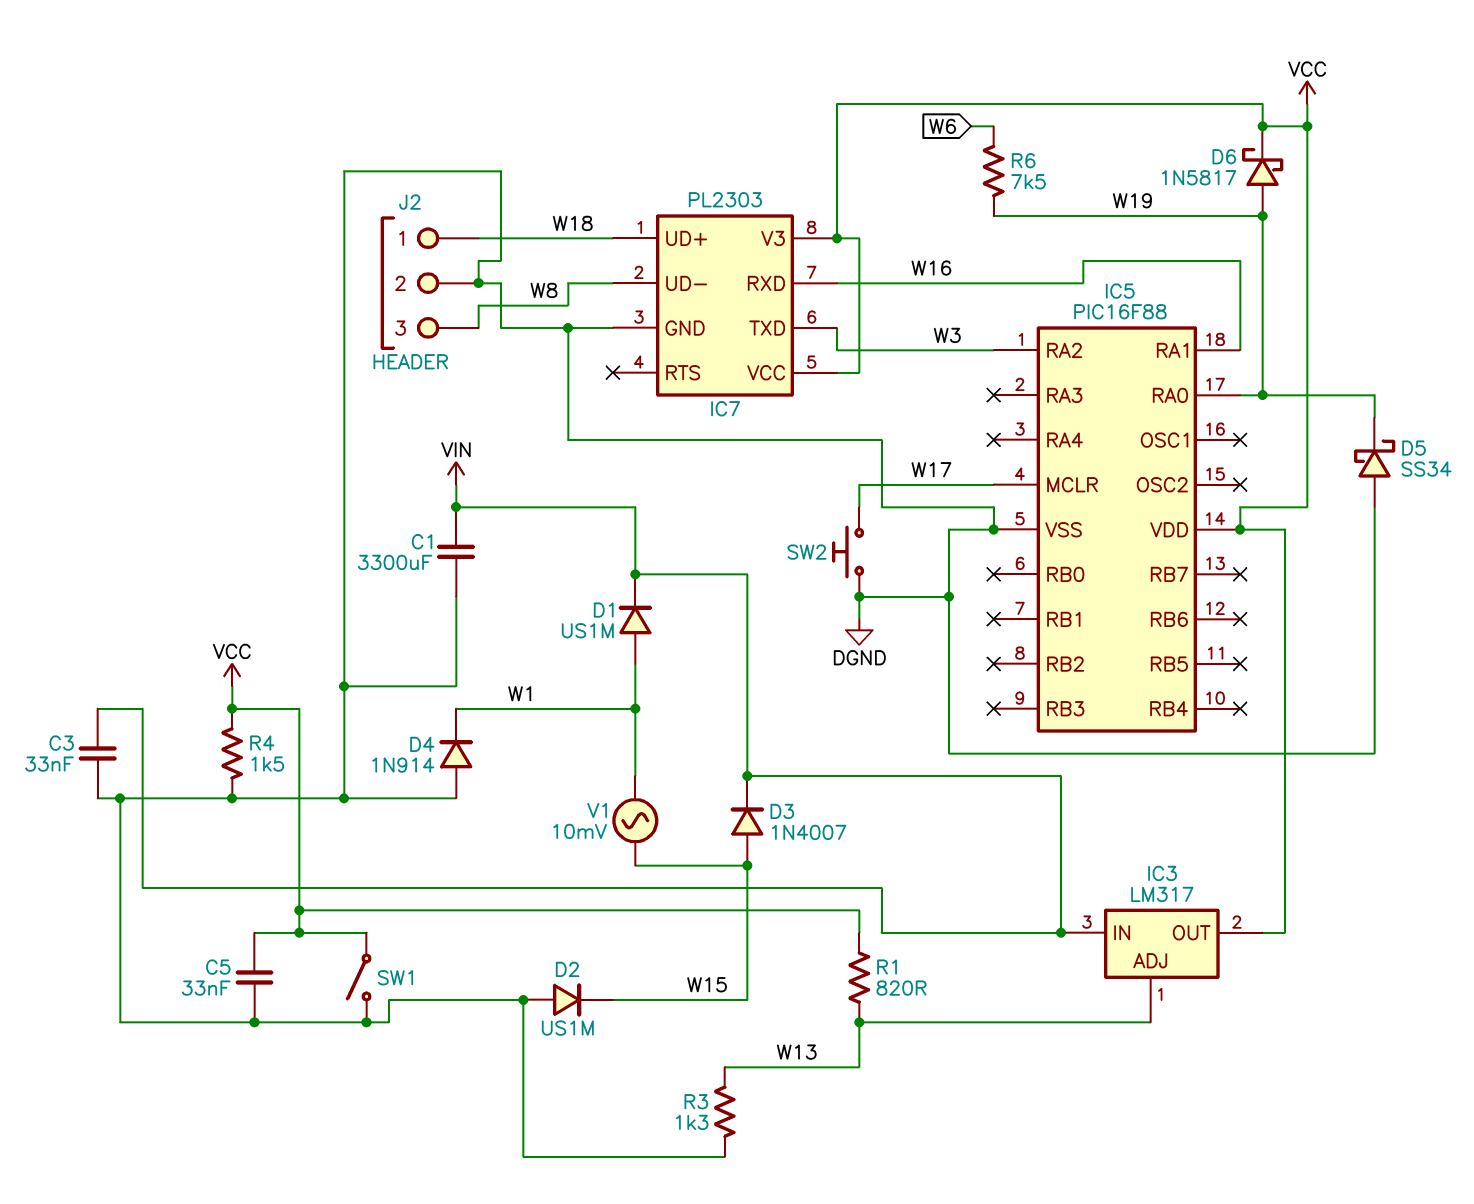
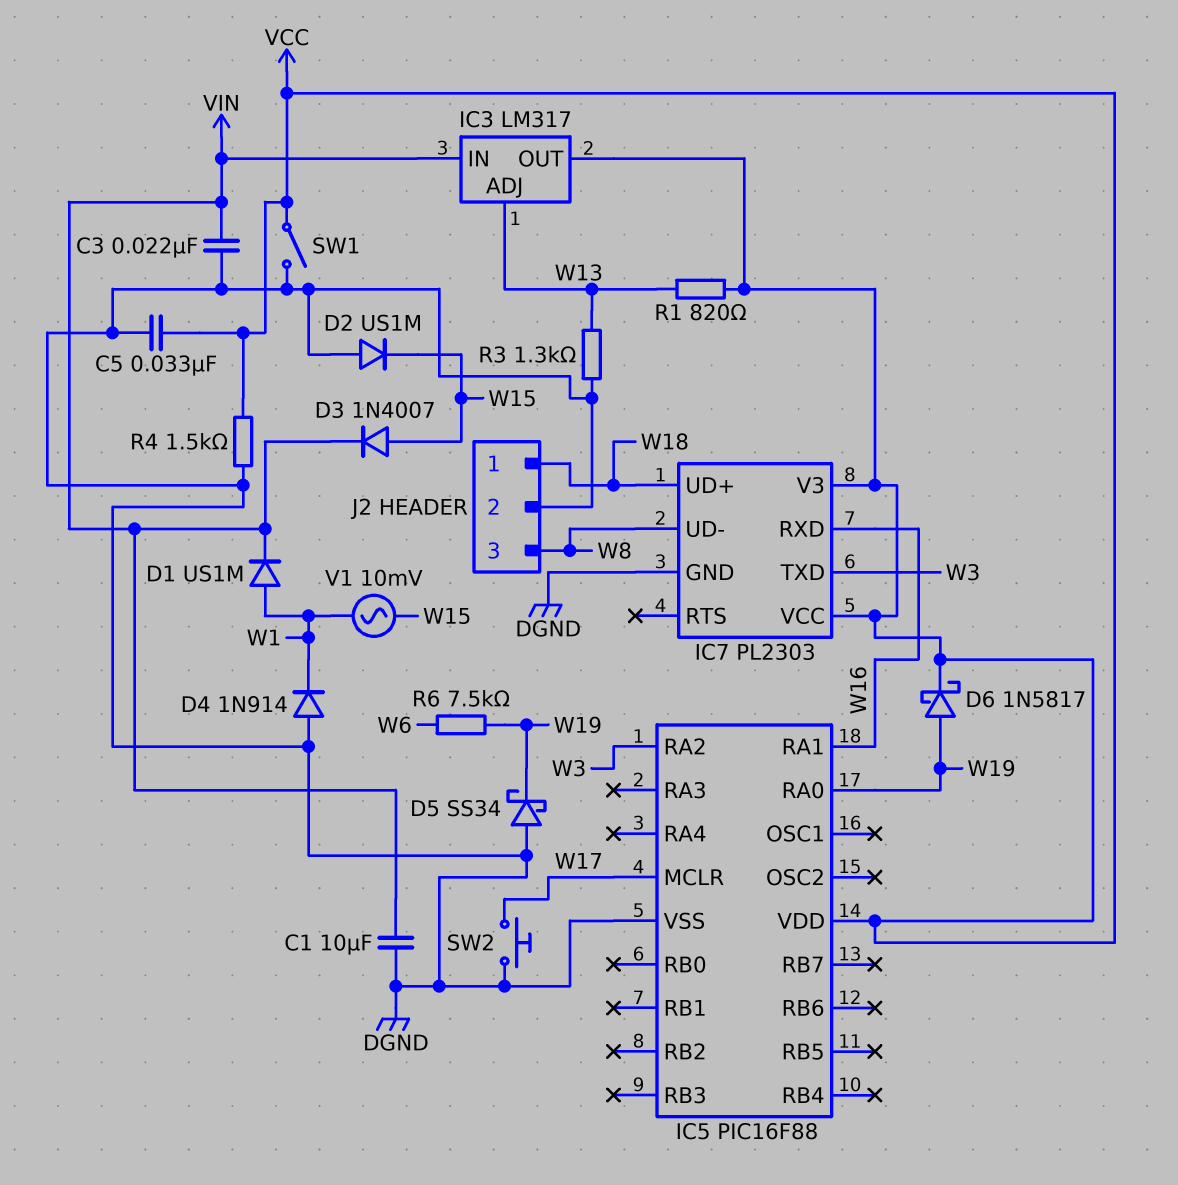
C1: 3300uF (DGND, VIN) -> 10uF (DGND, VIN)
C3: 33nF (DGND, VIN) -> 22nF (DGND, VIN)

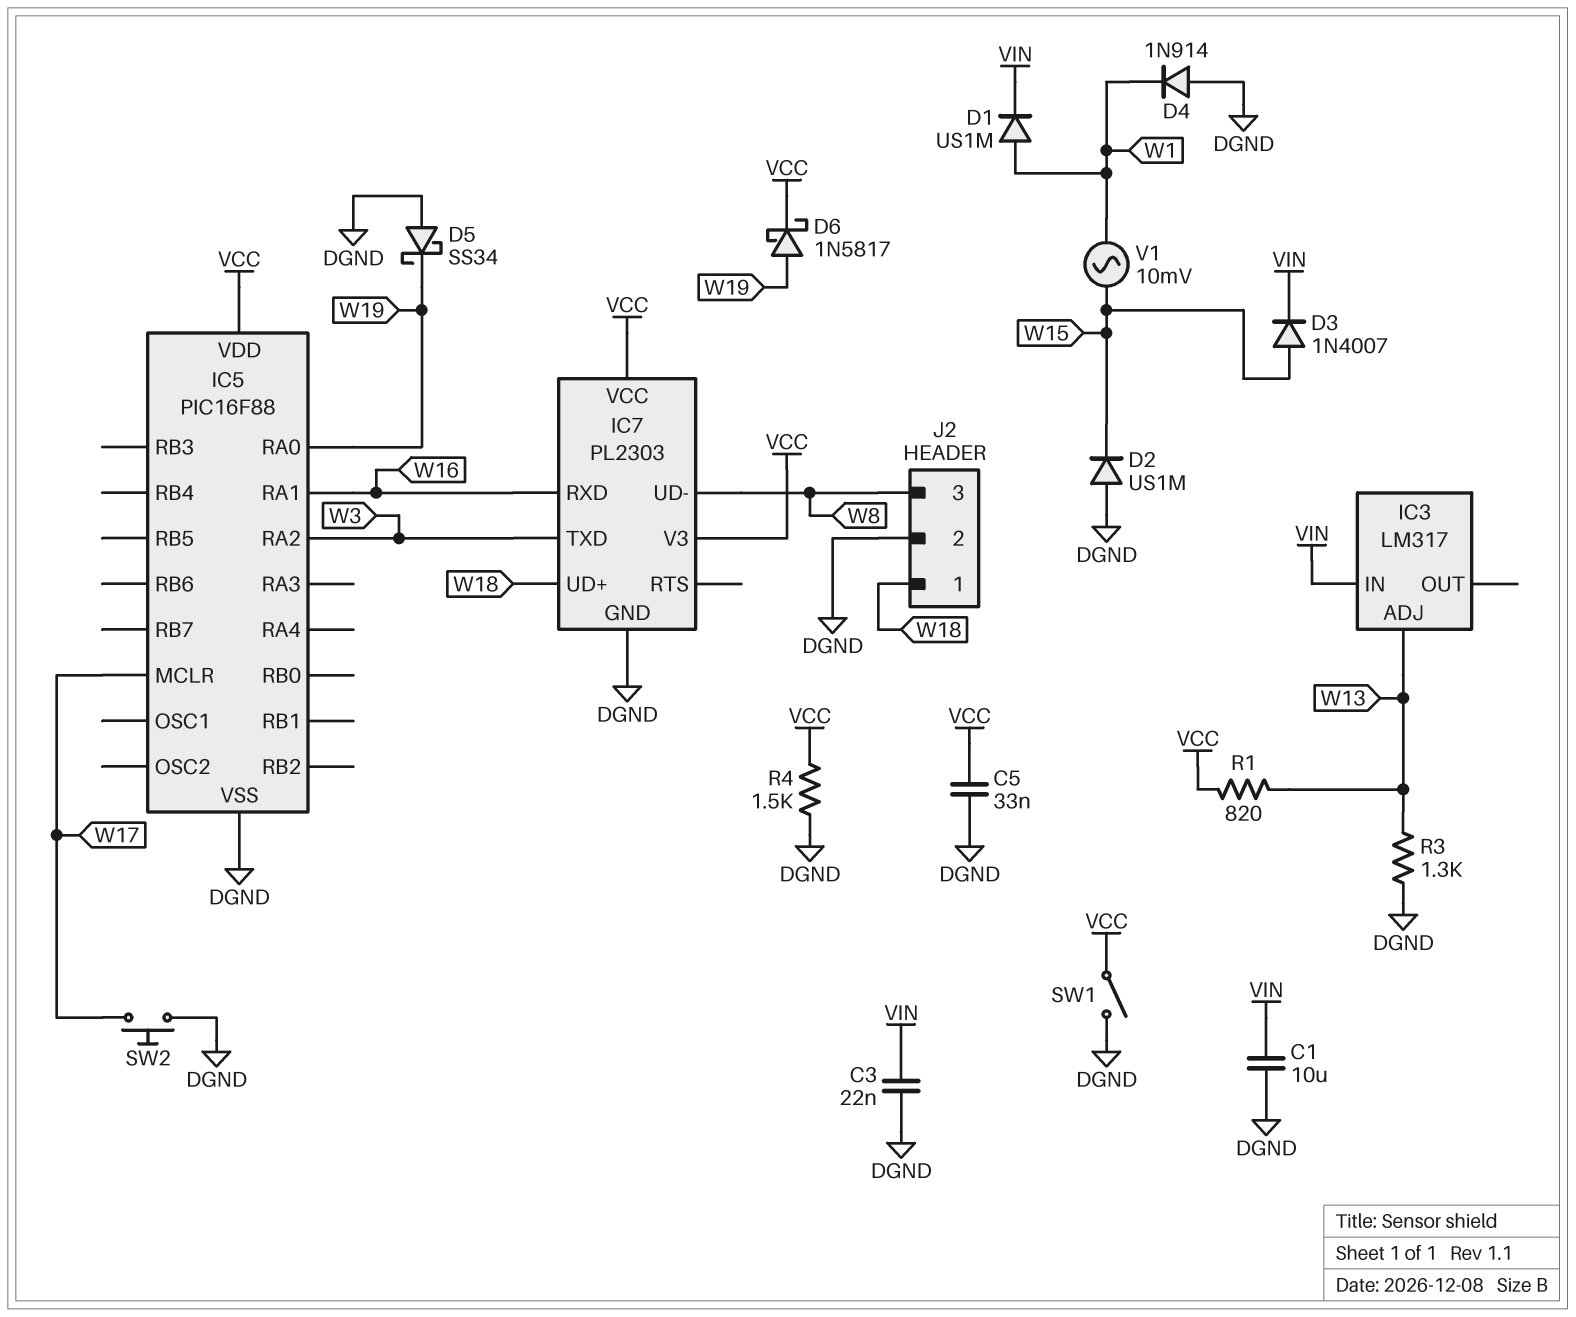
IC3 pin OUT: VCC -> none
R6: 7.5k (W6, W19) -> none

